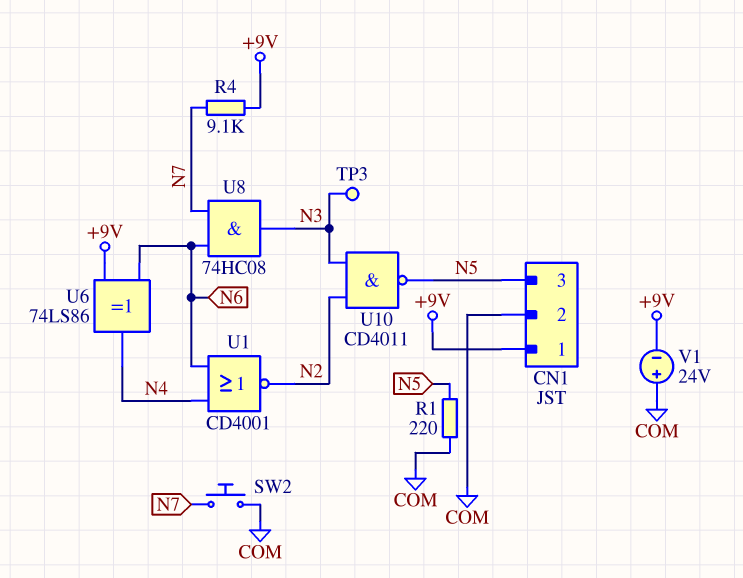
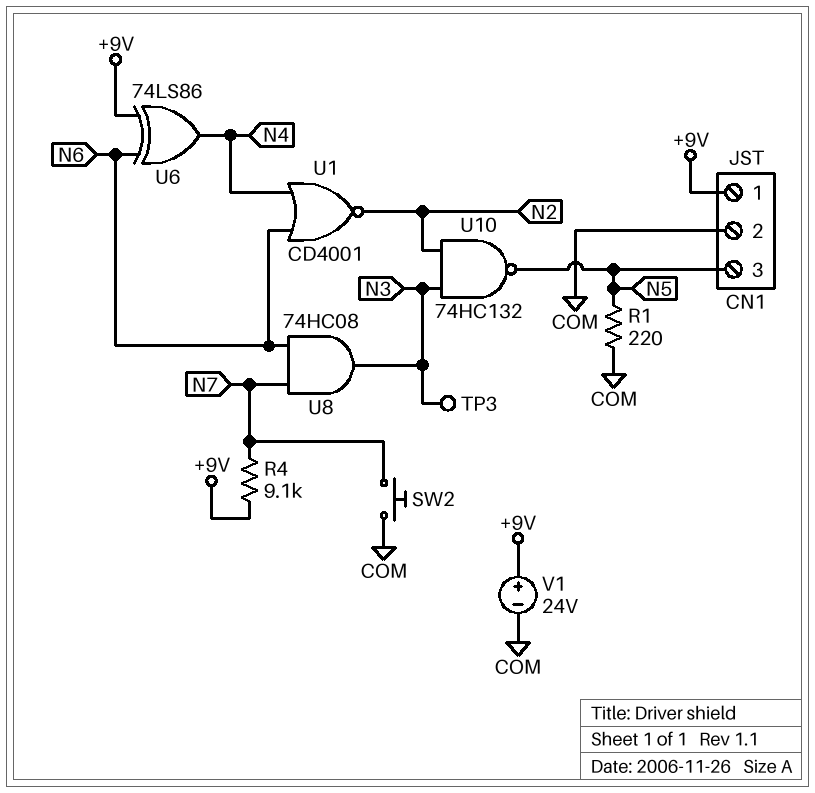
U10: NAND CD4011 (in N2, in N3, out N5) -> NAND 74HC132 (in N2, in N3, out N5)
V1: 24V (plus COM, minus +9V) -> 24V (plus +9V, minus COM)

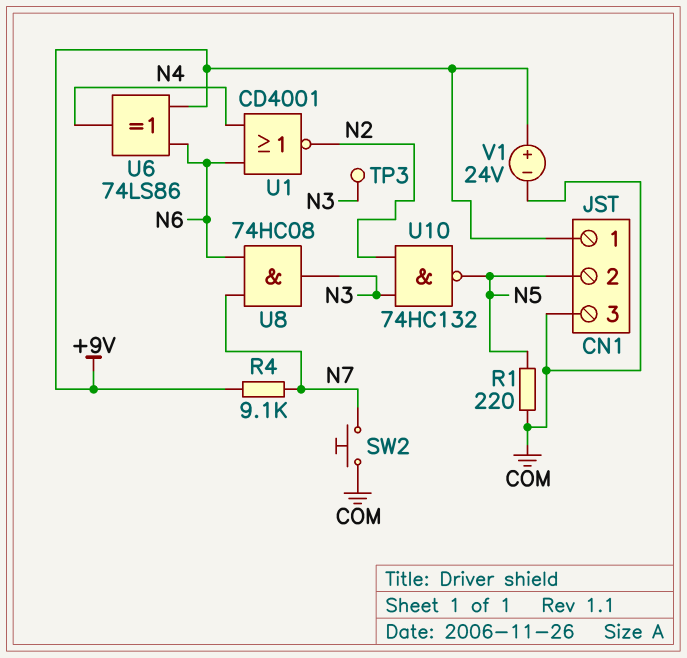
CN1 pin 2: COM -> N5
CN1 pin 3: N5 -> COM

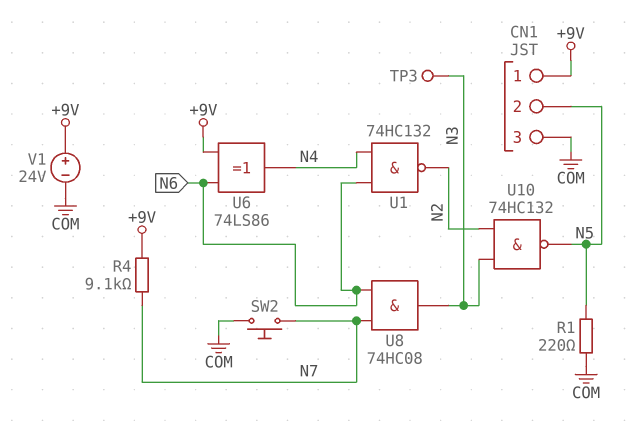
U1: NOR CD4001 (in N4, in N6, out N2) -> NAND 74HC132 (in N4, in N6, out N2)

